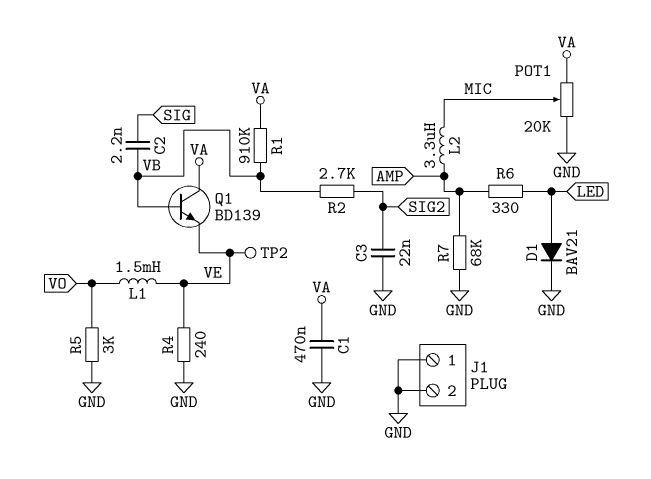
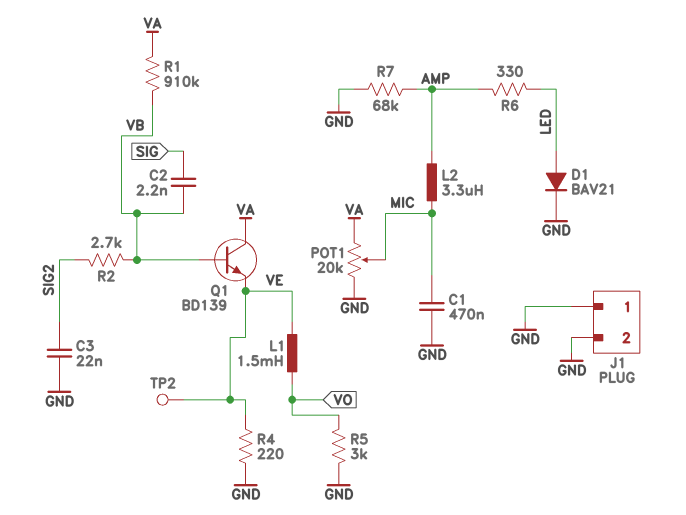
C1: 470nF (GND, VA) -> 470nF (GND, MIC)
R4: 240 (GND, VE) -> 220 (GND, VE)

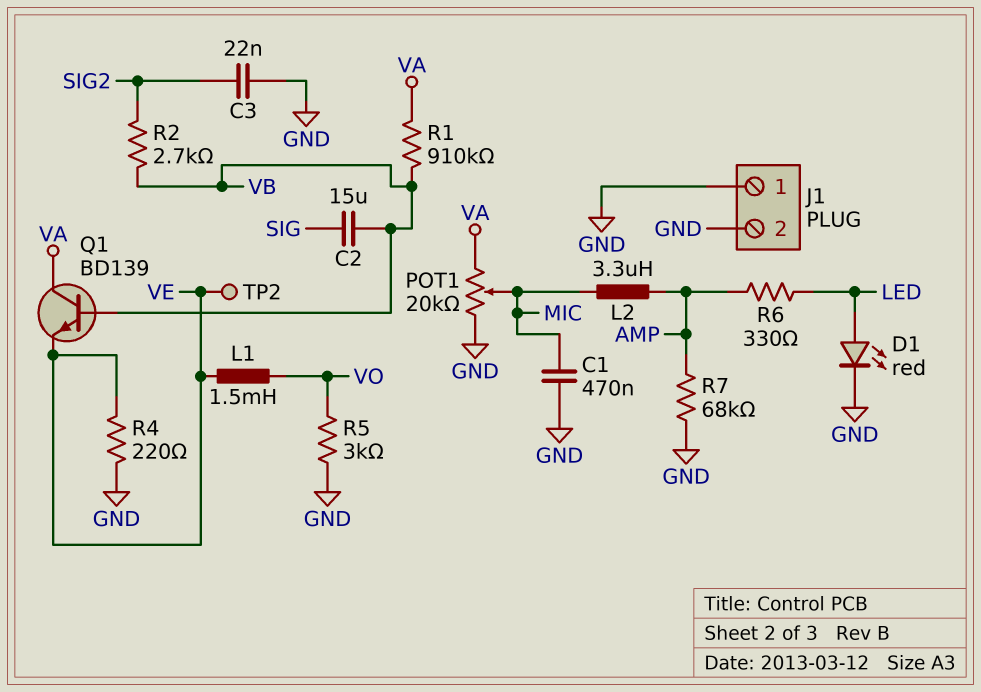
C2: 2.2nF (SIG, VB) -> 15uF (SIG, VB)
D1: diode BAV21 (A LED, K GND) -> LED red (A LED, K GND)

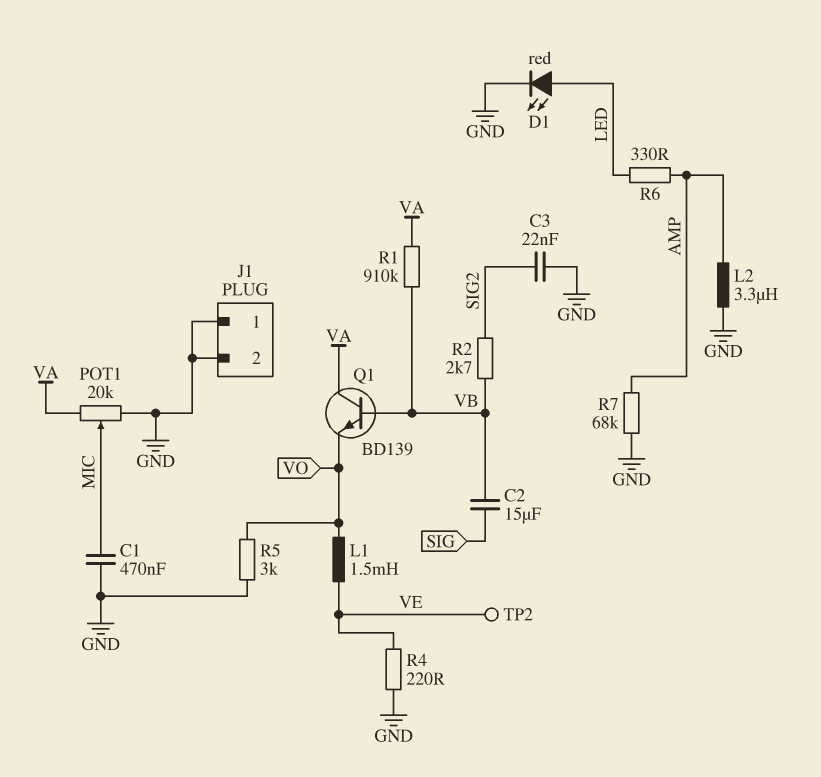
L2: 3.3uH (AMP, MIC) -> 3.3uH (AMP, GND)
Q1: NPN BD139 (B VB, C VA, E VE) -> NPN BD139 (B VB, C VA, E VO)

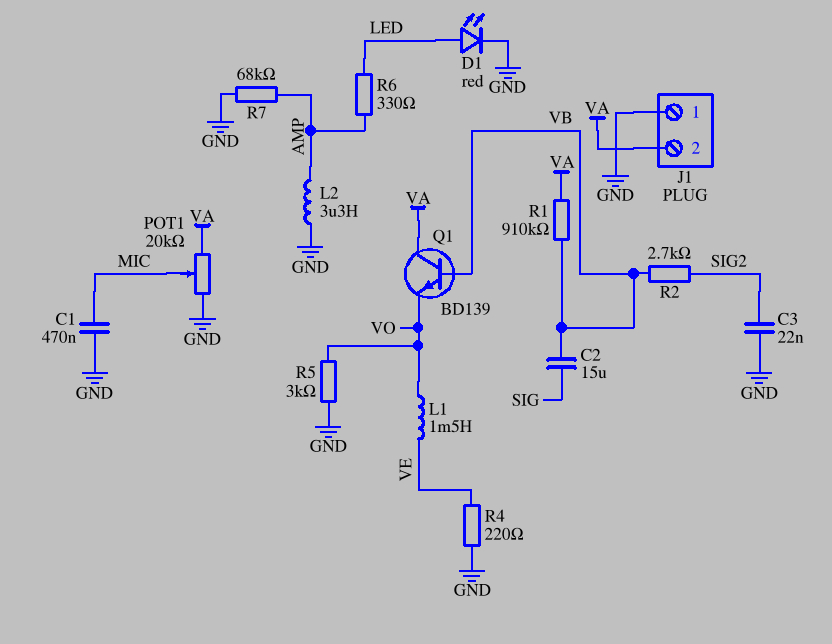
J1 pin 2: GND -> VA
TP2: test point (VE) -> none

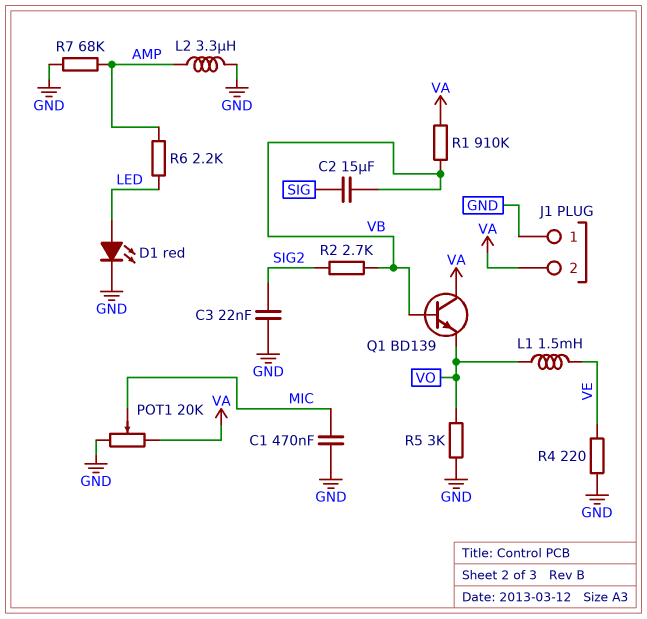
R6: 330 (AMP, LED) -> 2.2k (AMP, LED)

